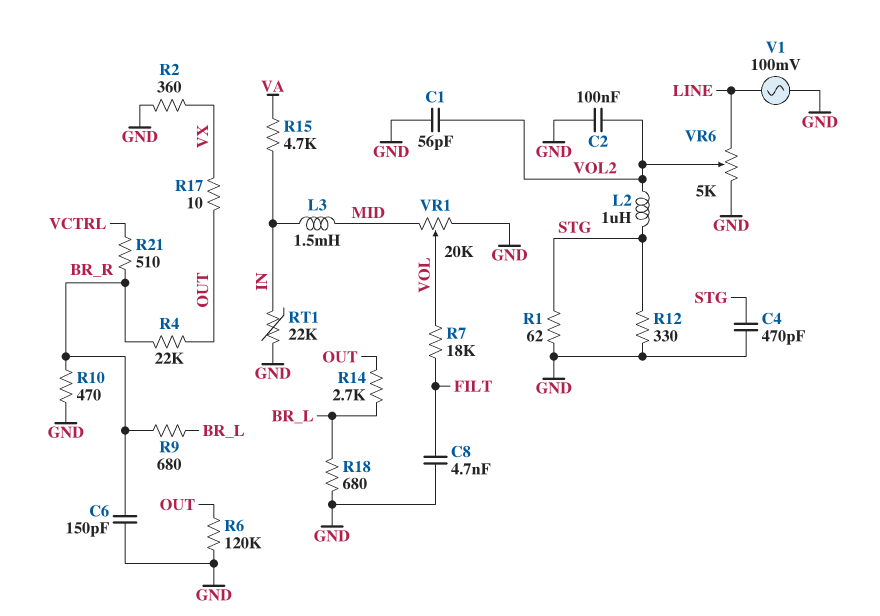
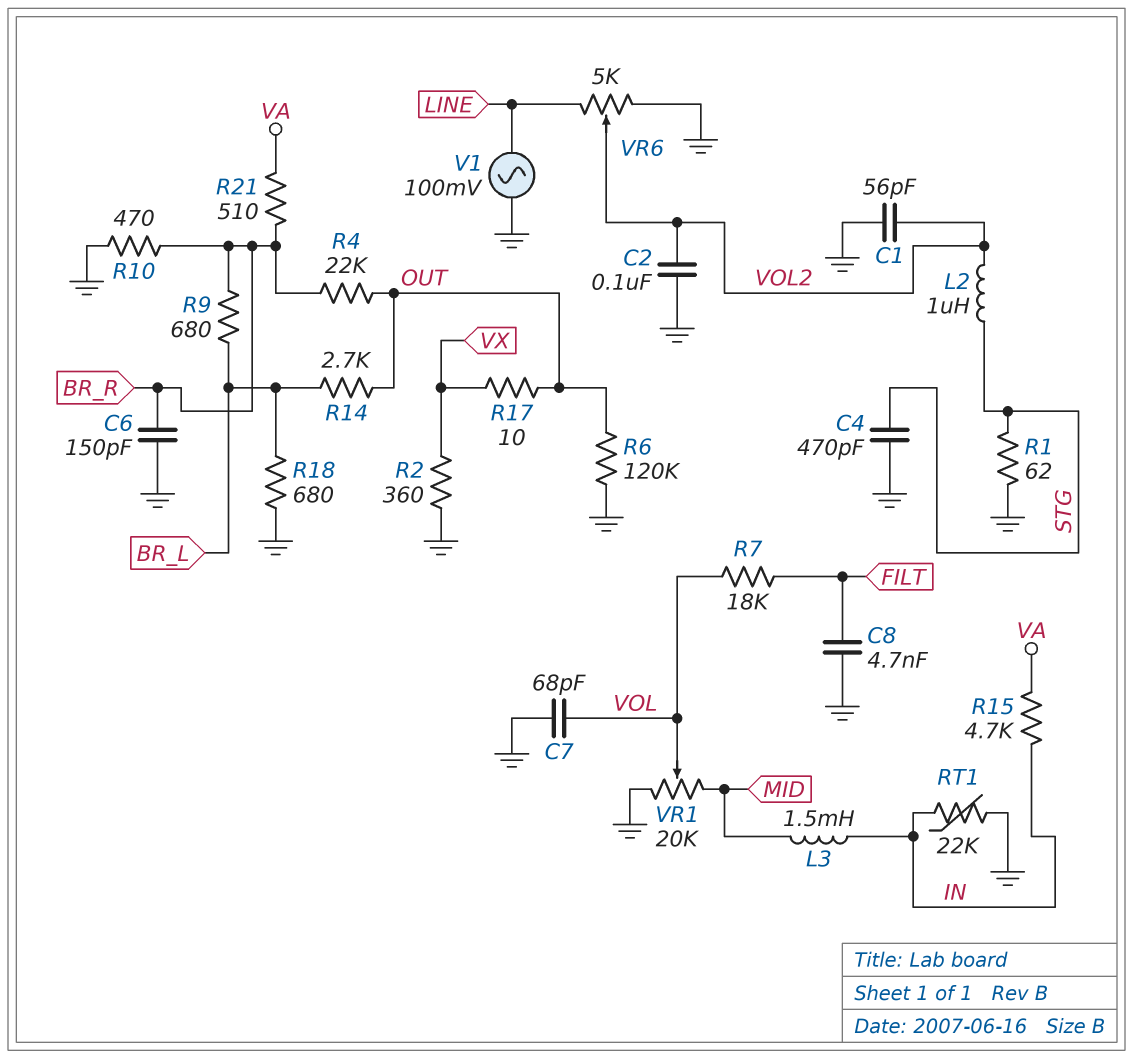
C7: none -> 68pF (GND, VOL)
R12: 330 (GND, STG) -> none
R21: 510 (BR_R, VCTRL) -> 510 (BR_R, VA)

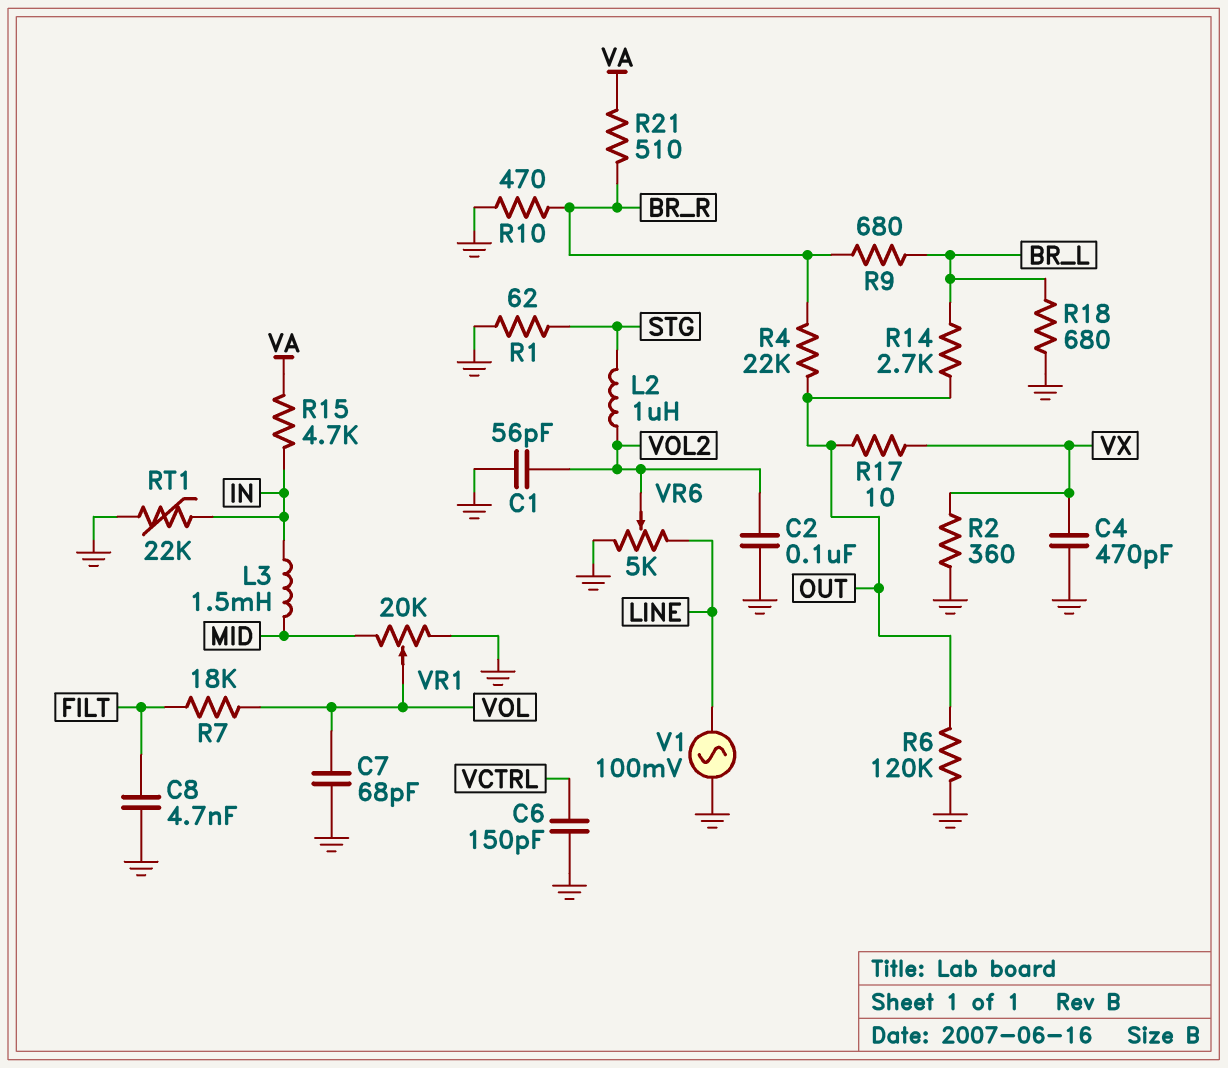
C4: 470pF (GND, STG) -> 470pF (GND, VX)
C6: 150pF (BR_R, GND) -> 150pF (GND, VCTRL)

